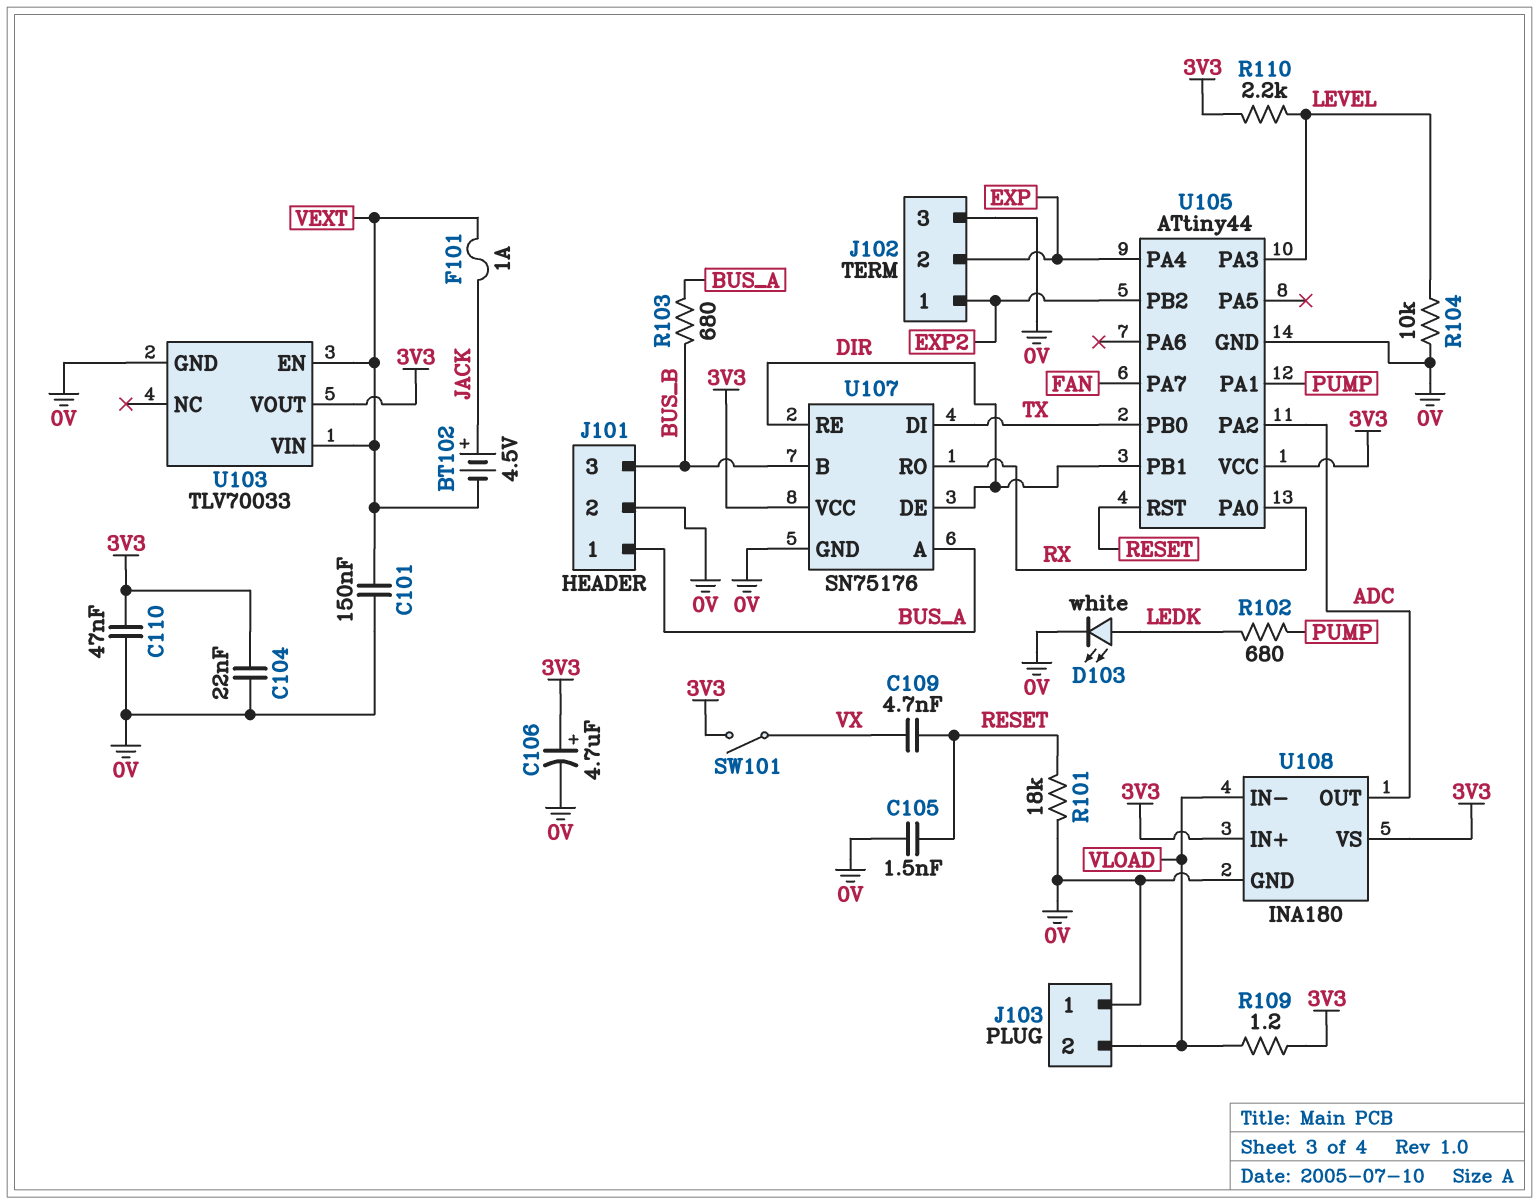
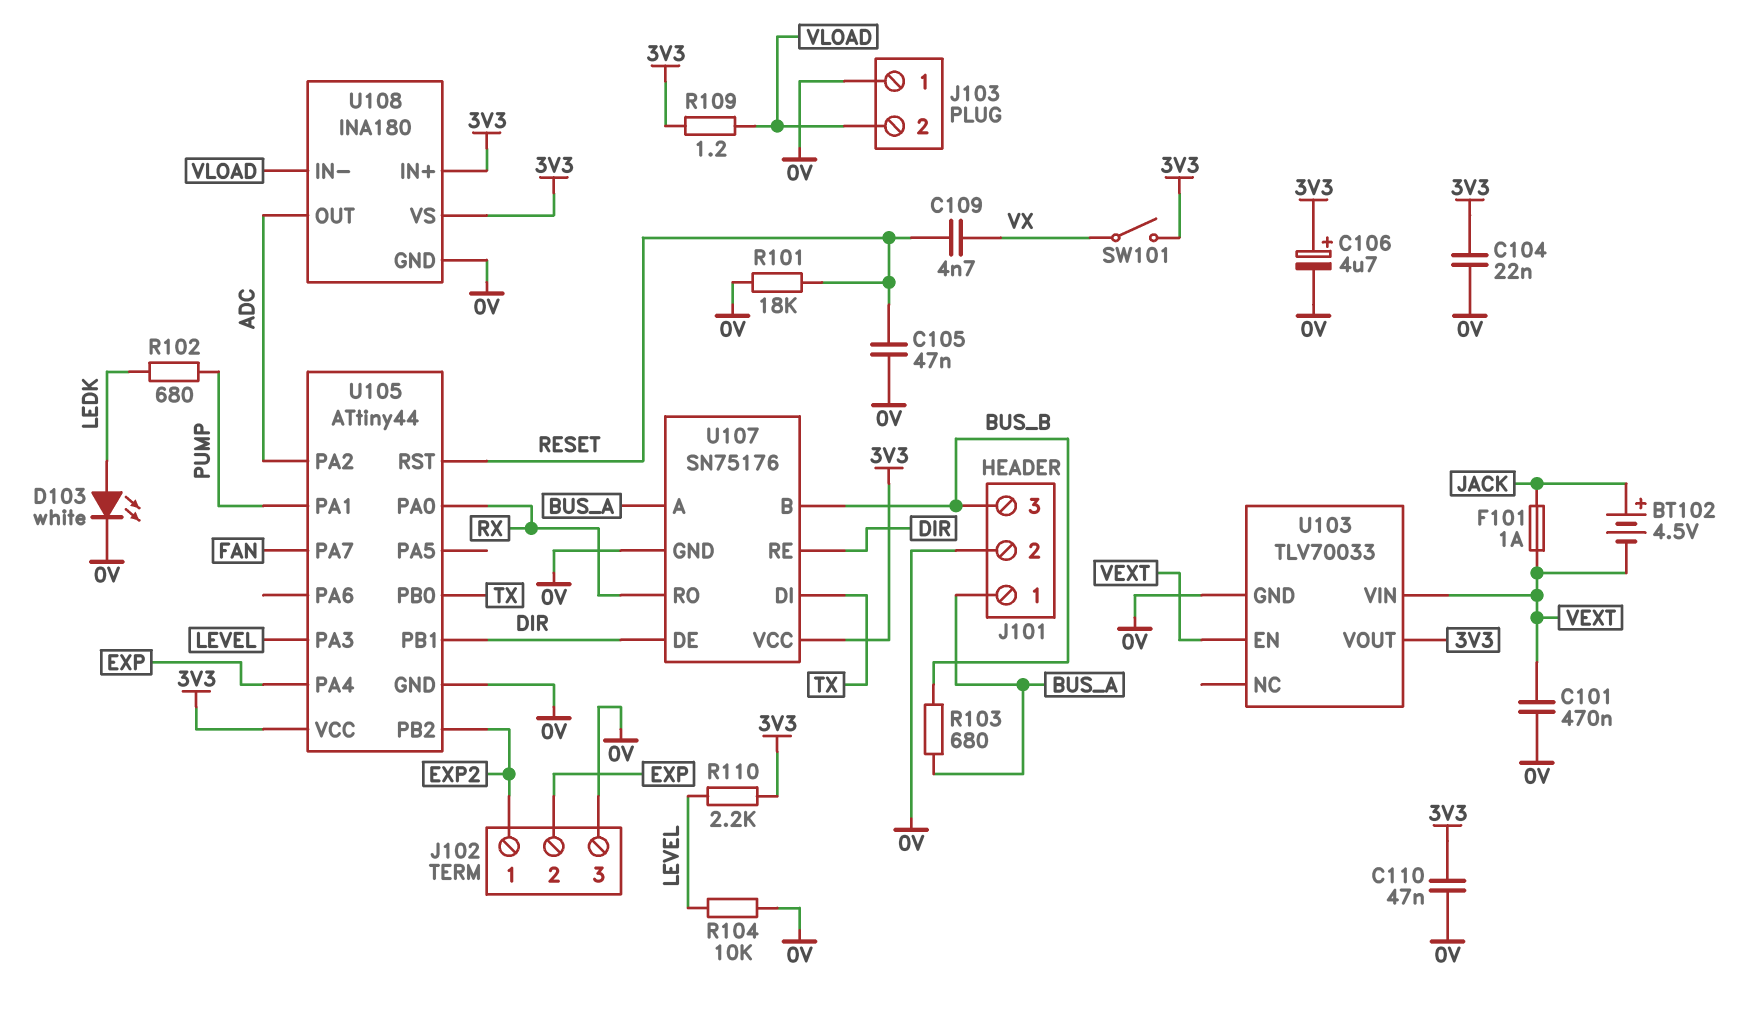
C101: 150nF (0V, VEXT) -> 470nF (0V, VEXT)
C105: 1.5nF (0V, RESET) -> 47nF (0V, RESET)

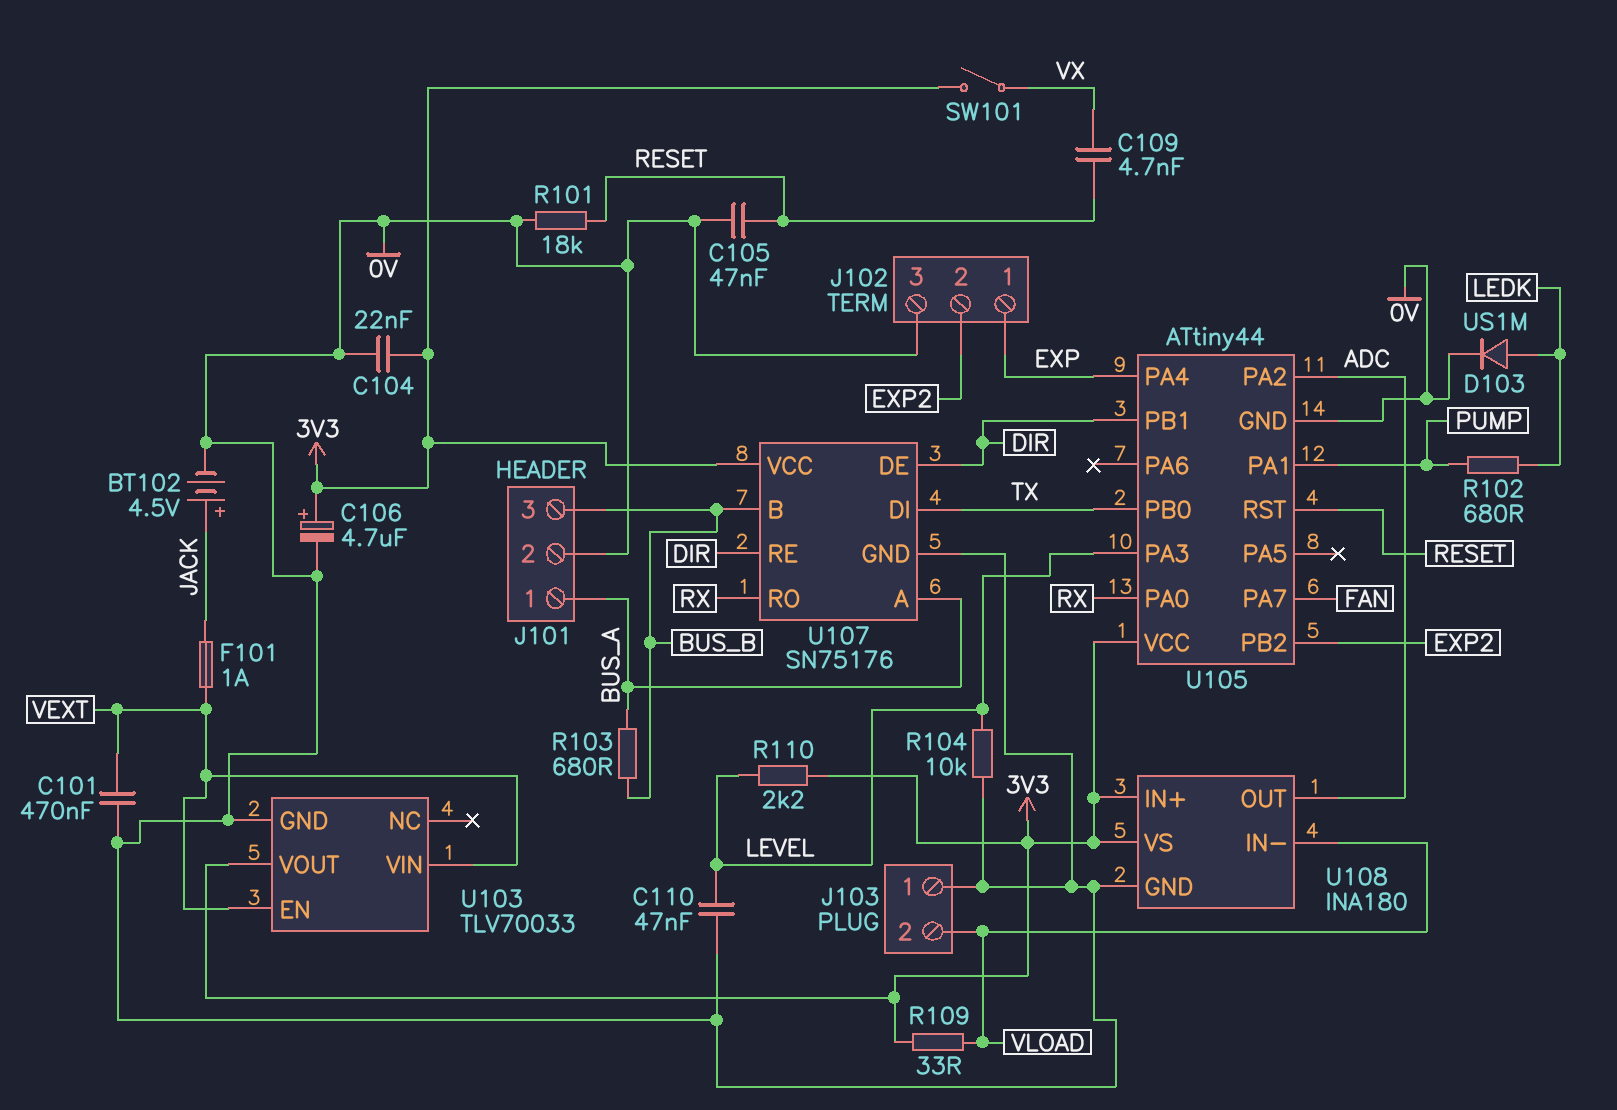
BT102: 4.5V (plus JACK, minus VEXT) -> 4.5V (plus JACK, minus 0V)
C110: 47nF (0V, 3V3) -> 47nF (0V, LEVEL)
D103: LED white (A LEDK, K 0V) -> diode US1M (A LEDK, K 0V)
J102 pin 1: EXP2 -> EXP
J102 pin 2: EXP -> EXP2
R109: 1.2 (3V3, VLOAD) -> 33 (3V3, VLOAD)

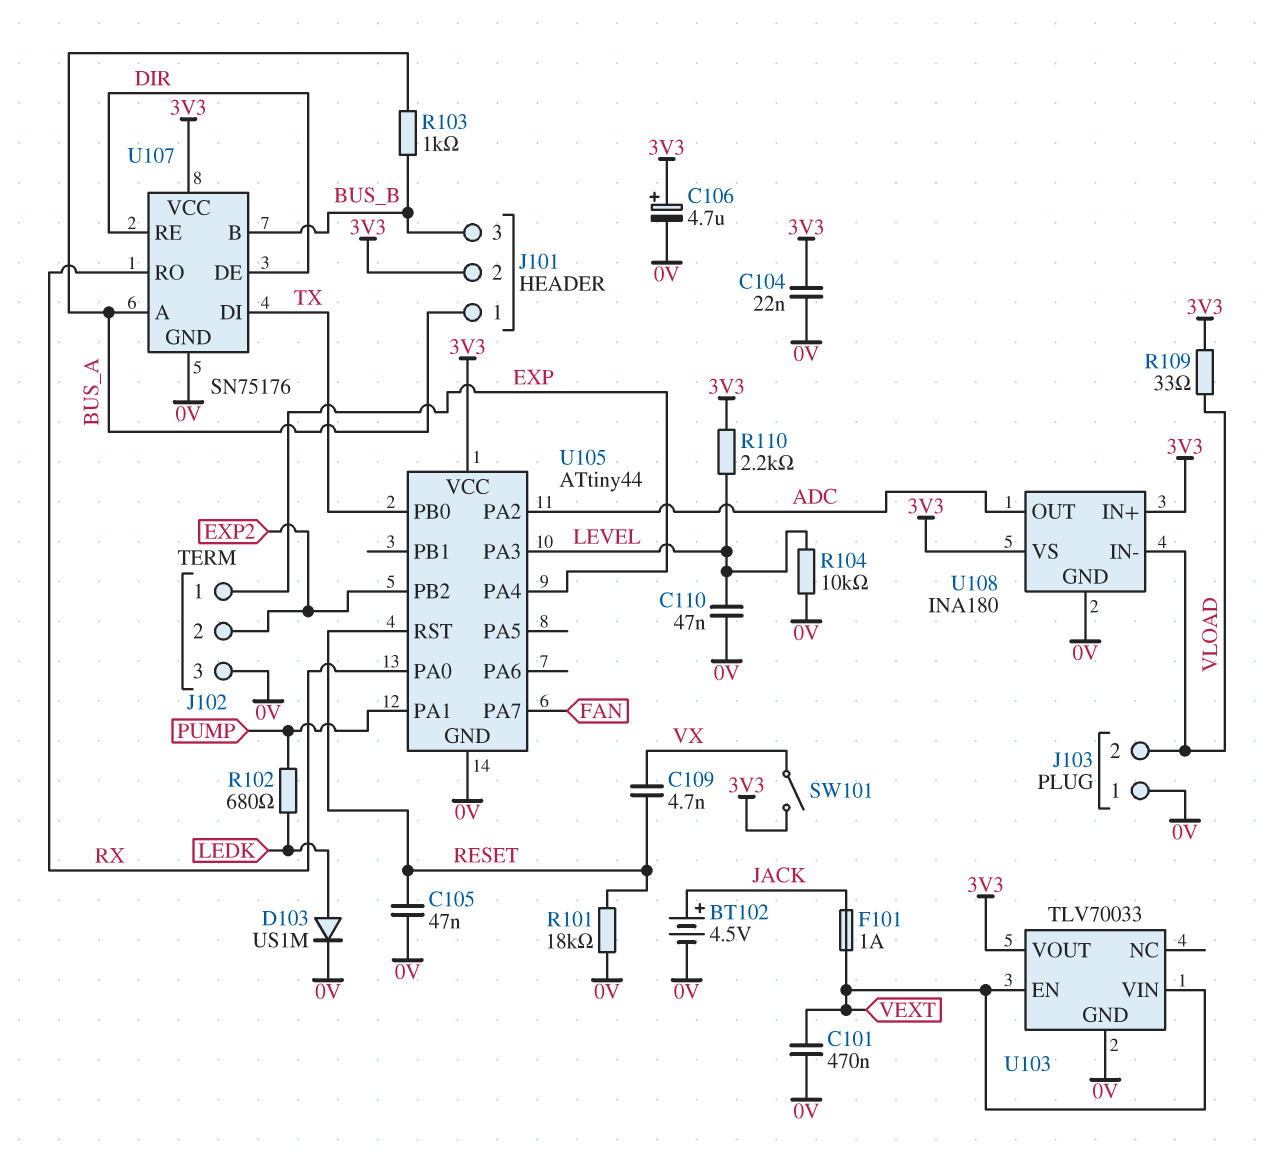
J101 pin 2: 0V -> 3V3
R103: 680 (BUS_A, BUS_B) -> 1k (BUS_A, BUS_B)
U105 pin PB1: DIR -> none

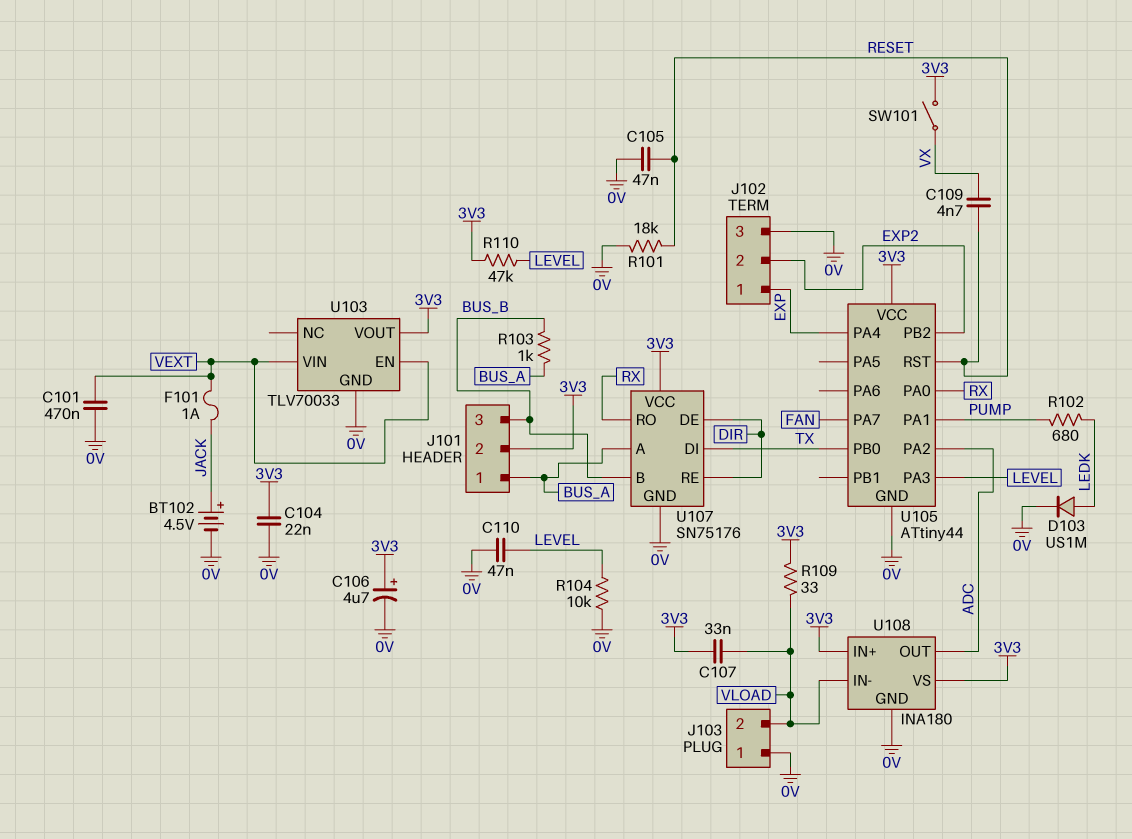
C107: none -> 33nF (3V3, VLOAD)
R110: 2.2k (3V3, LEVEL) -> 47k (3V3, LEVEL)

